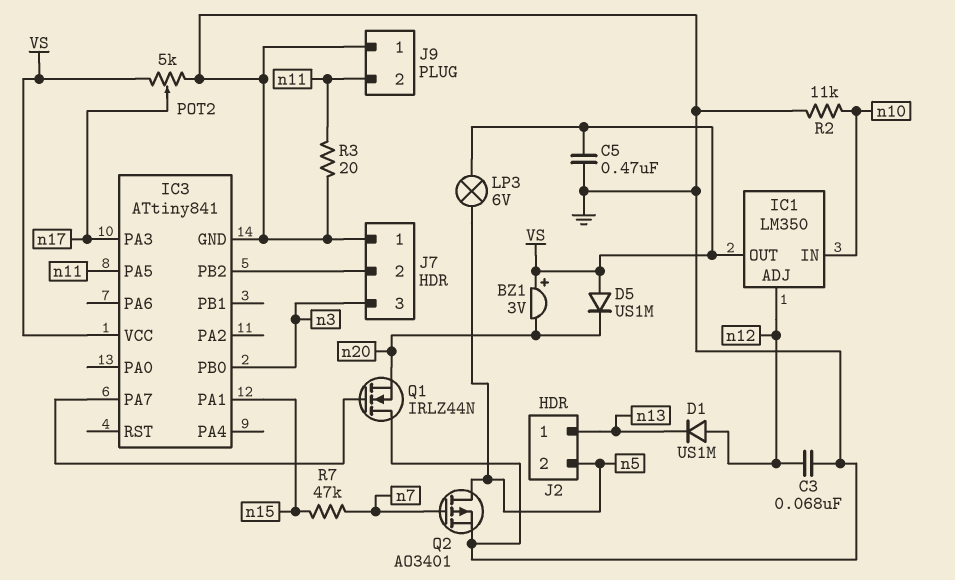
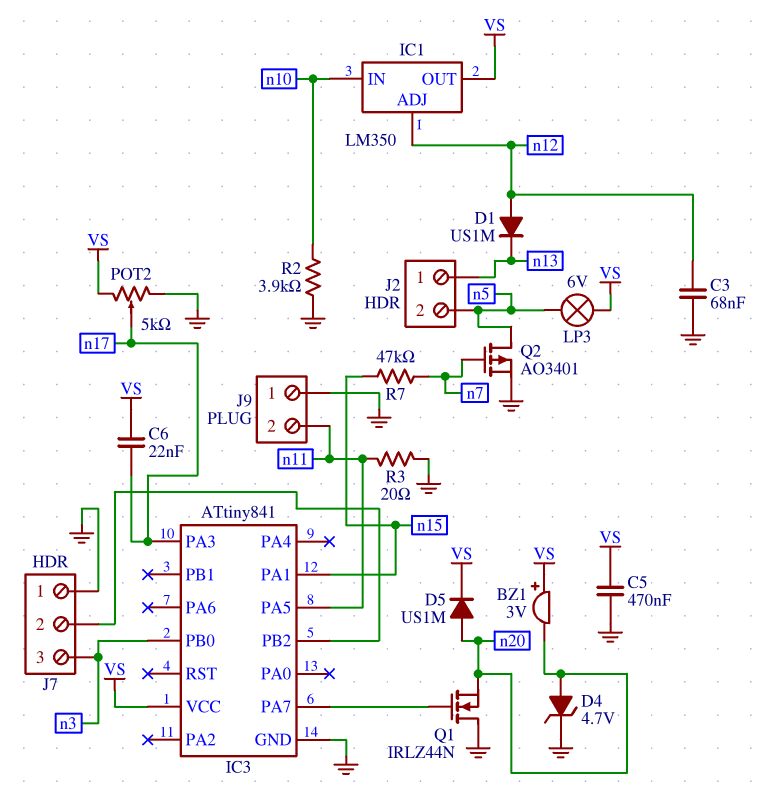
C6: none -> 22nF (VS, n17)
D4: none -> zener 4.7V (A n20, K GND)
D5: diode US1M (A VS, K n20) -> diode US1M (A n20, K VS)
R2: 11k (GND, n10) -> 3.9k (GND, n10)

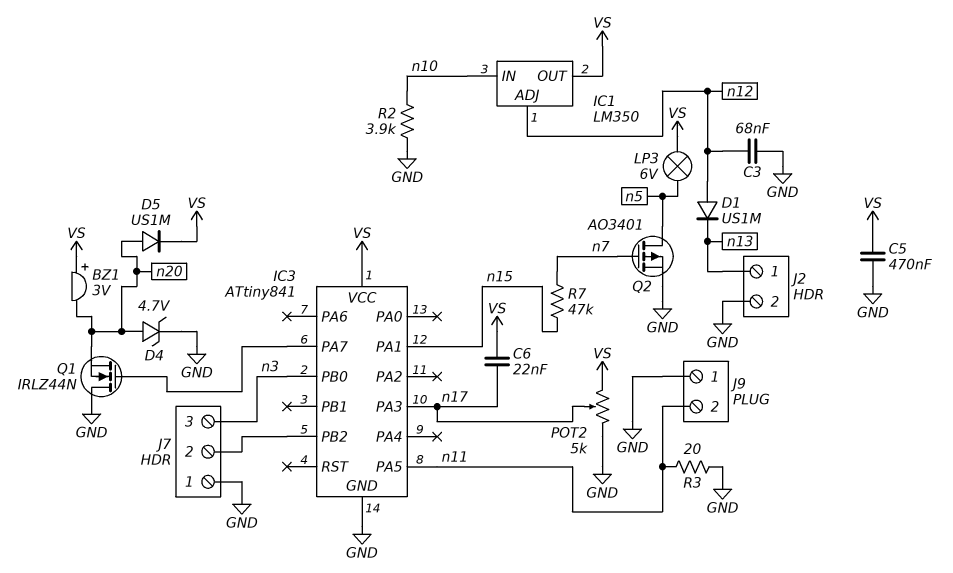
J2 pin 2: n5 -> GND

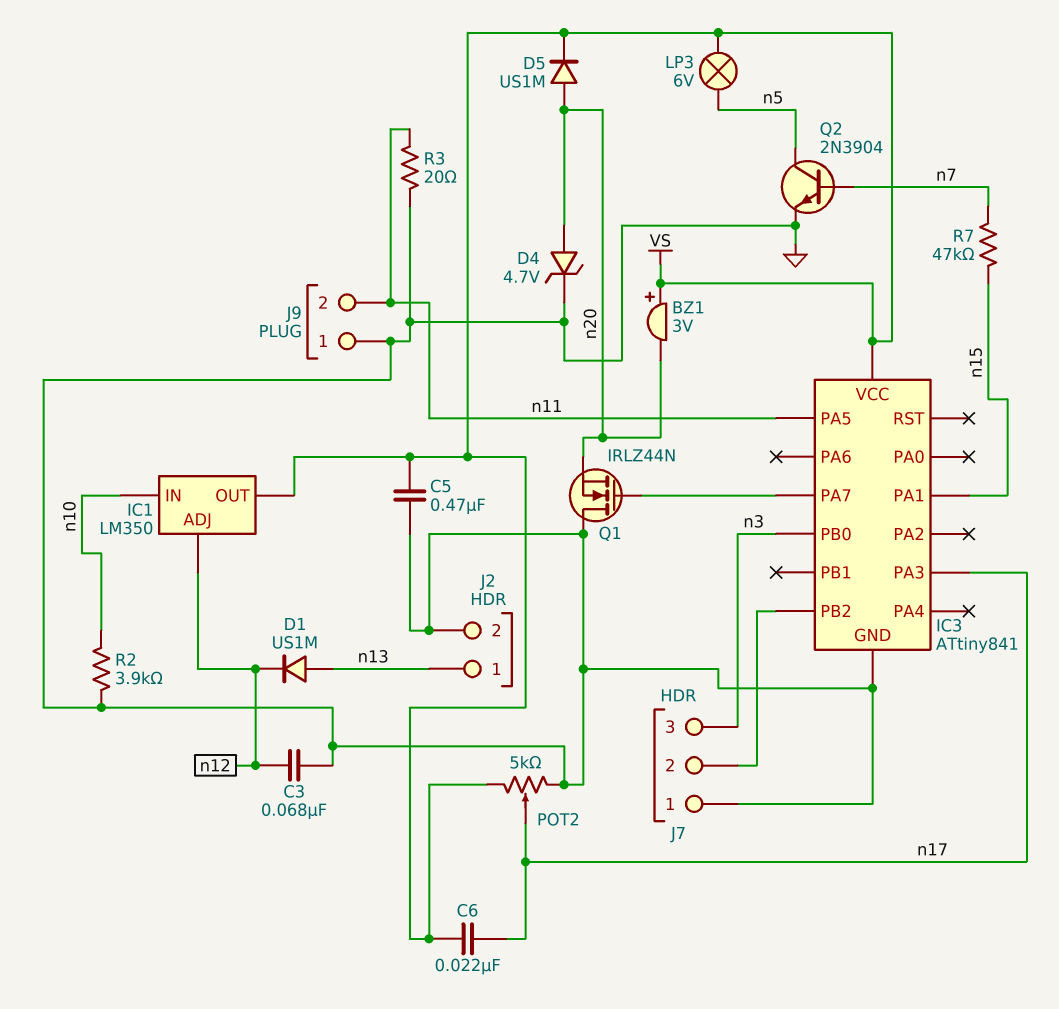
D1: diode US1M (A n12, K n13) -> diode US1M (A n13, K n12)
Q2: PMOS AO3401 (G n7, D n5, S GND) -> NPN 2N3904 (B n7, C n5, E GND)

